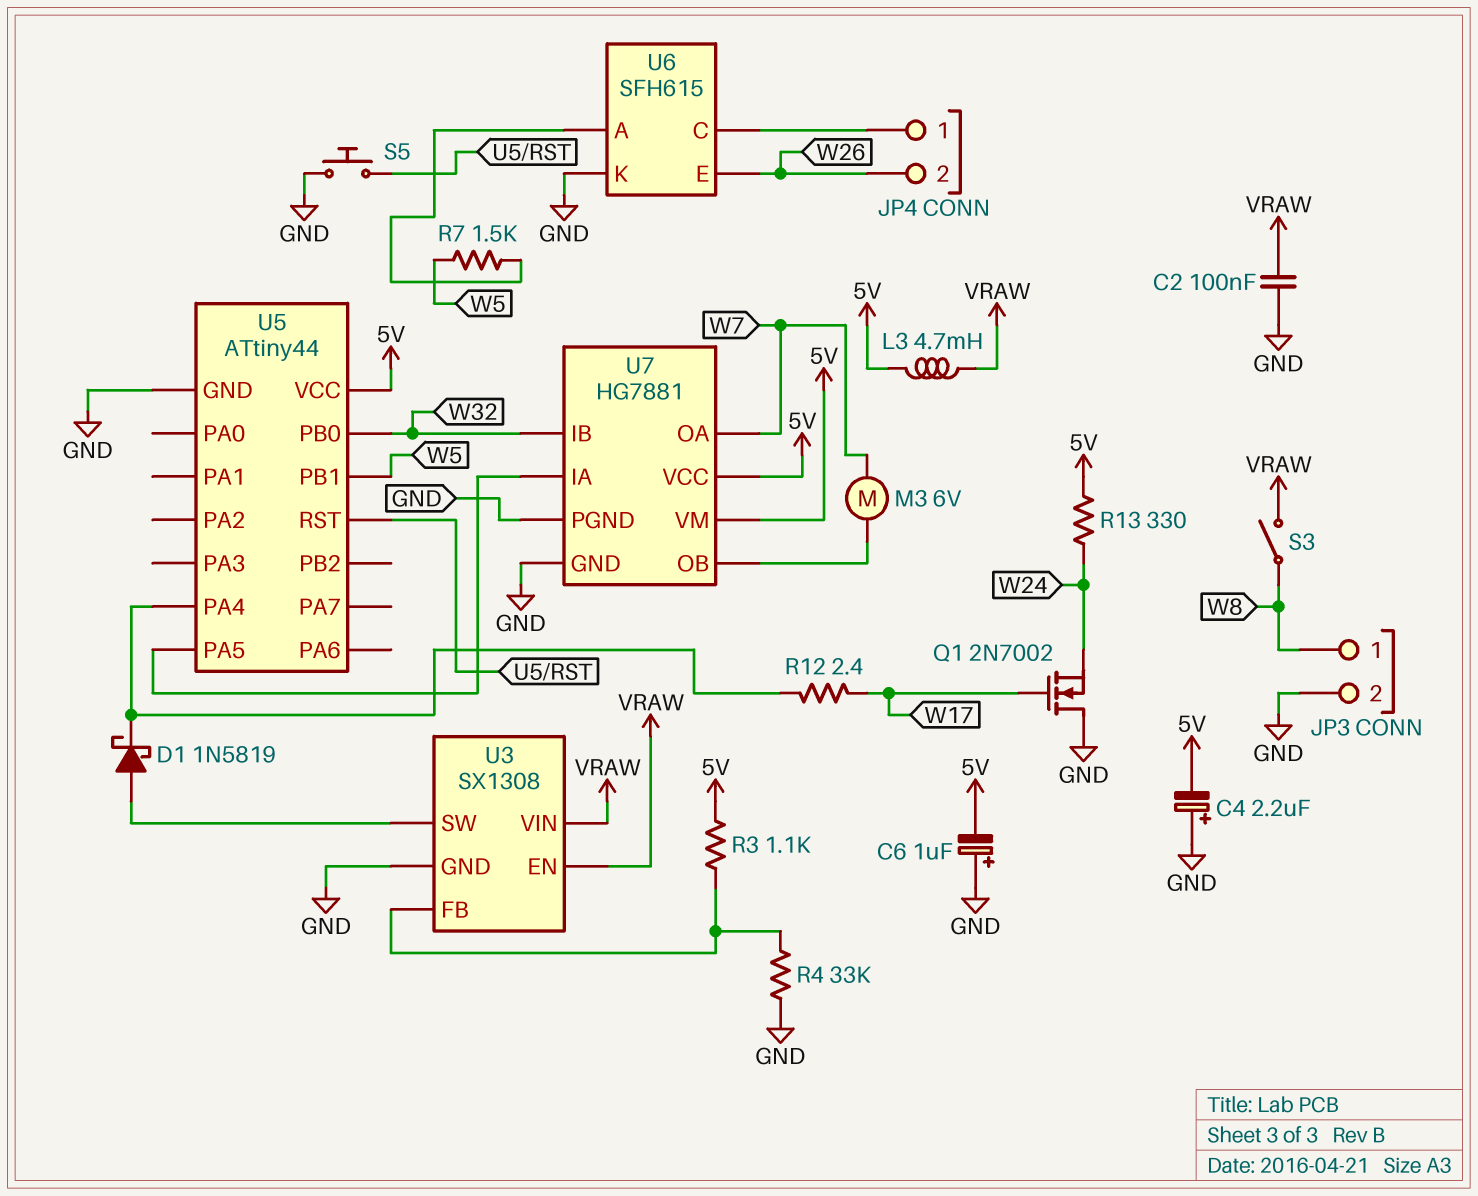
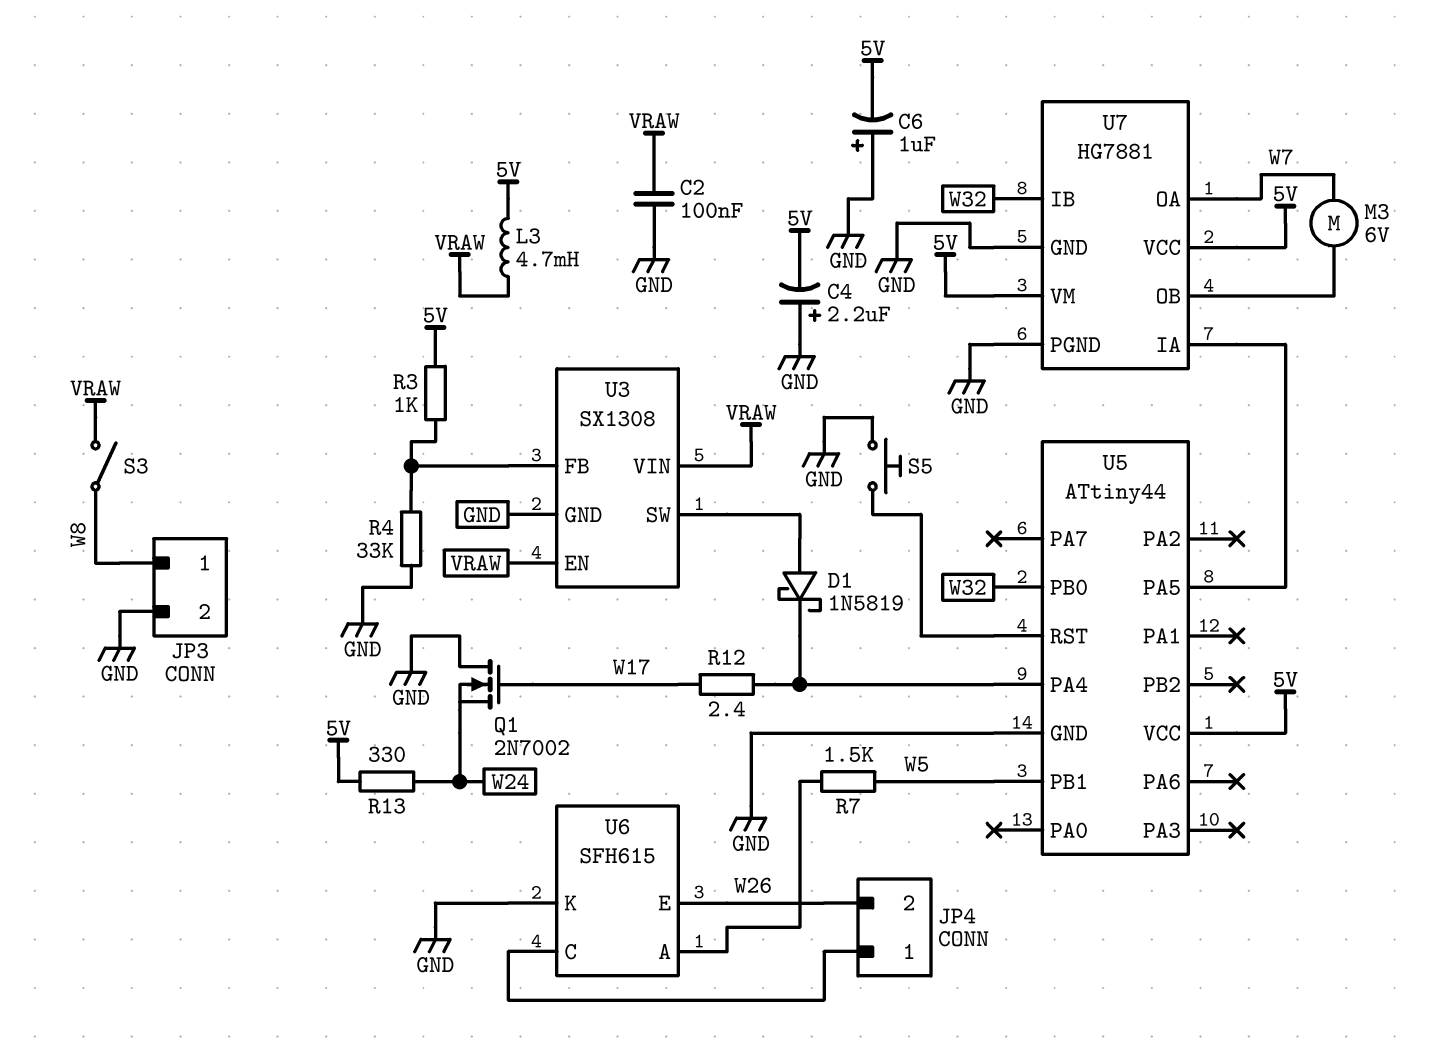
R3: 1.1k (5V, U3/FB) -> 1k (5V, U3/FB)

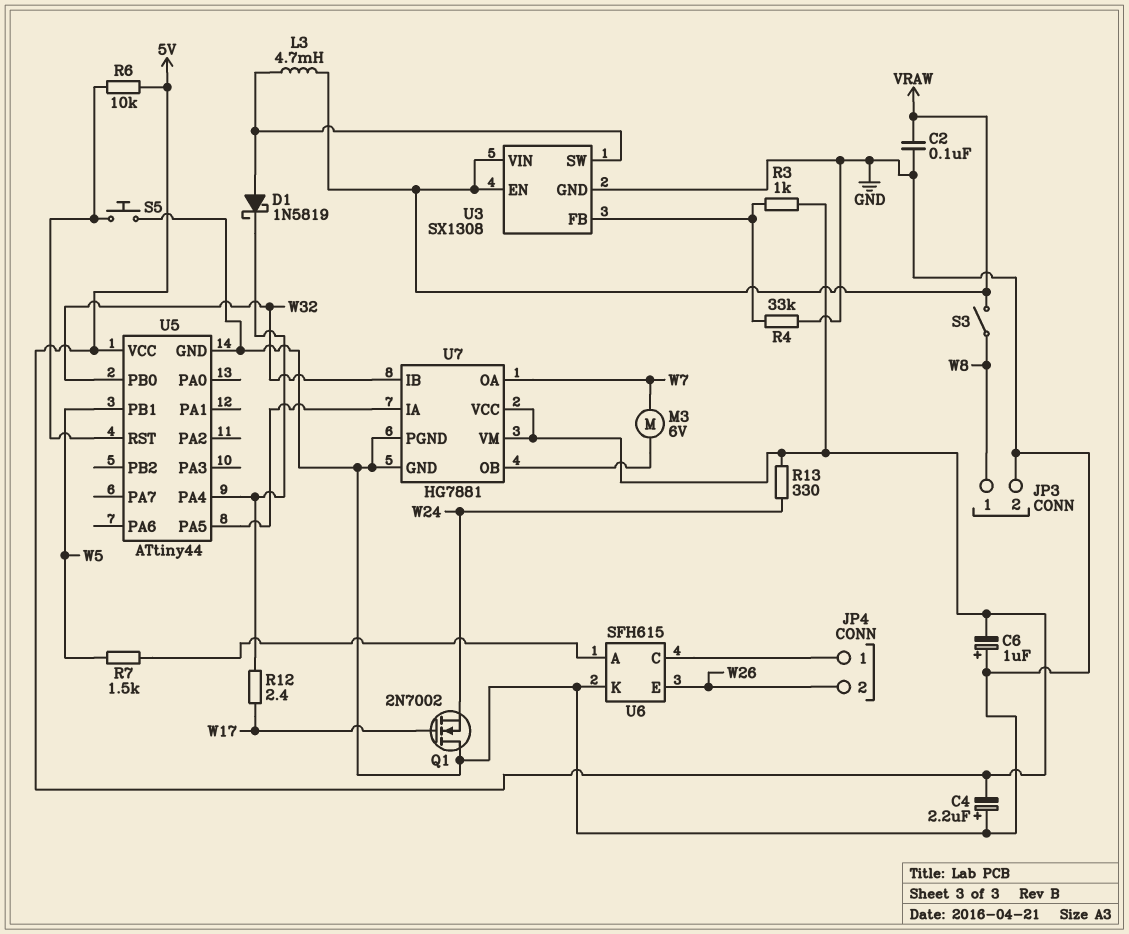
L3: 4.7mH (5V, VRAW) -> 4.7mH (U3/SW, VRAW)
R6: none -> 10k (5V, U5/RST)

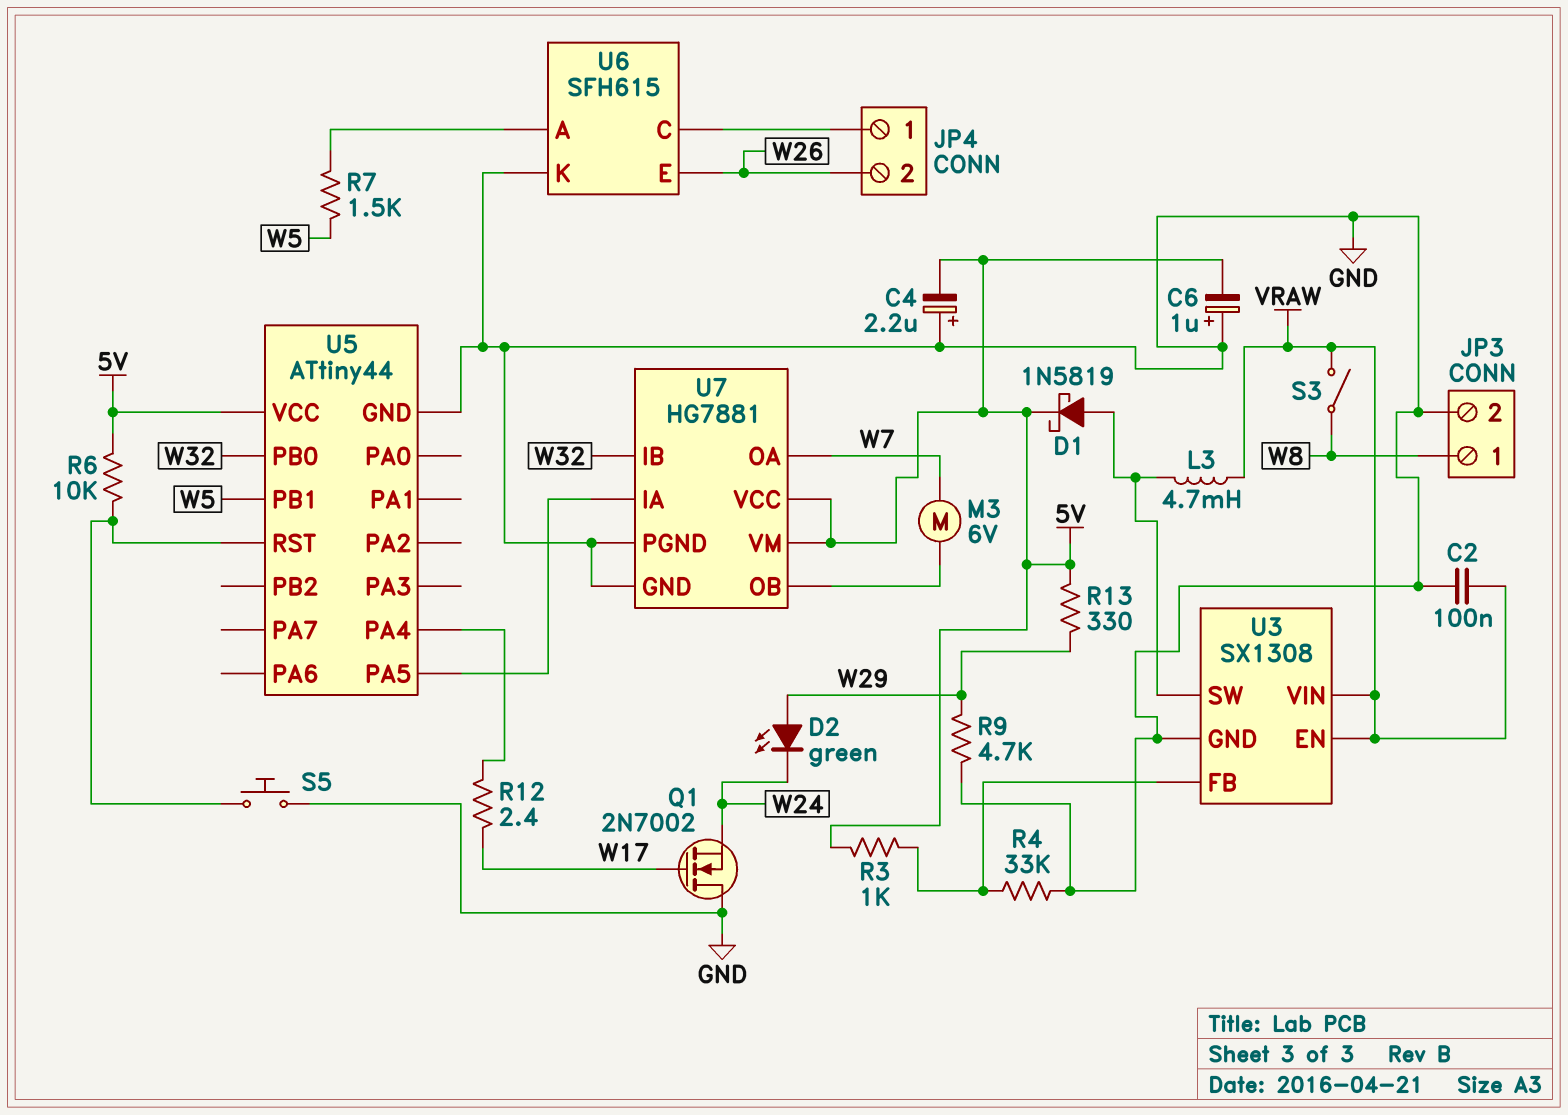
D1: schottky 1N5819 (A U3/SW, K U5/PA4) -> schottky 1N5819 (A U3/SW, K 5V)
D2: none -> LED green (A W29, K W24)
R9: none -> 4.7k (GND, W29)
R13: 330 (5V, W24) -> 330 (5V, W29)

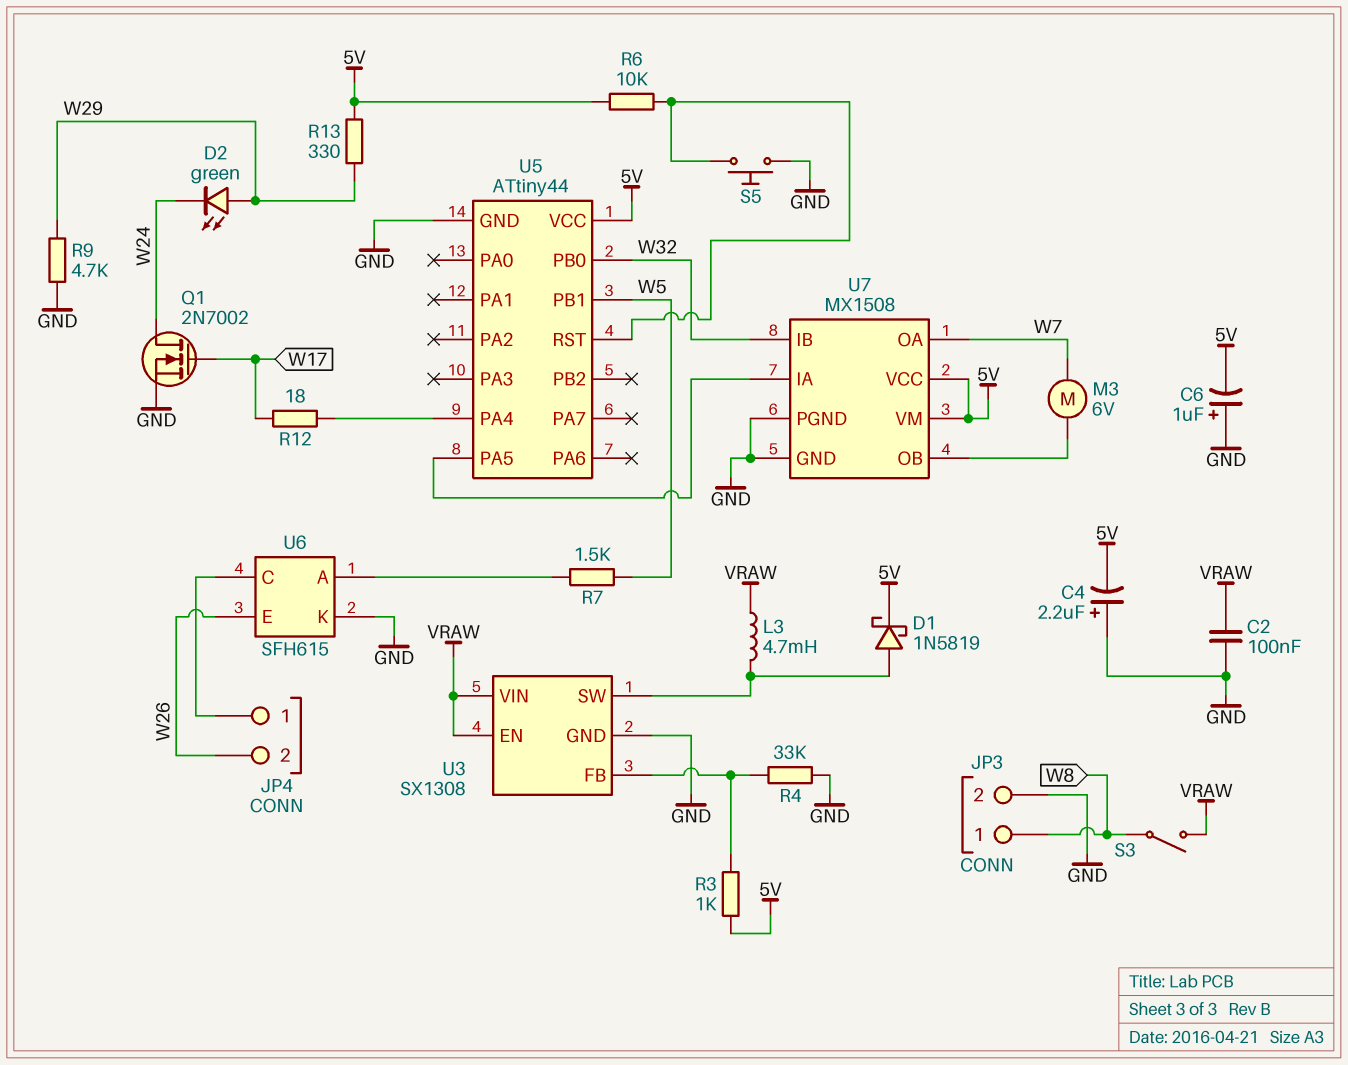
Q1: NMOS 2N7002 (G W17, D GND, S W24) -> NMOS 2N7002 (G W17, D W24, S GND)
R12: 2.4 (U5/PA4, W17) -> 18 (U5/PA4, W17)
U7: HG7881 -> MX1508

